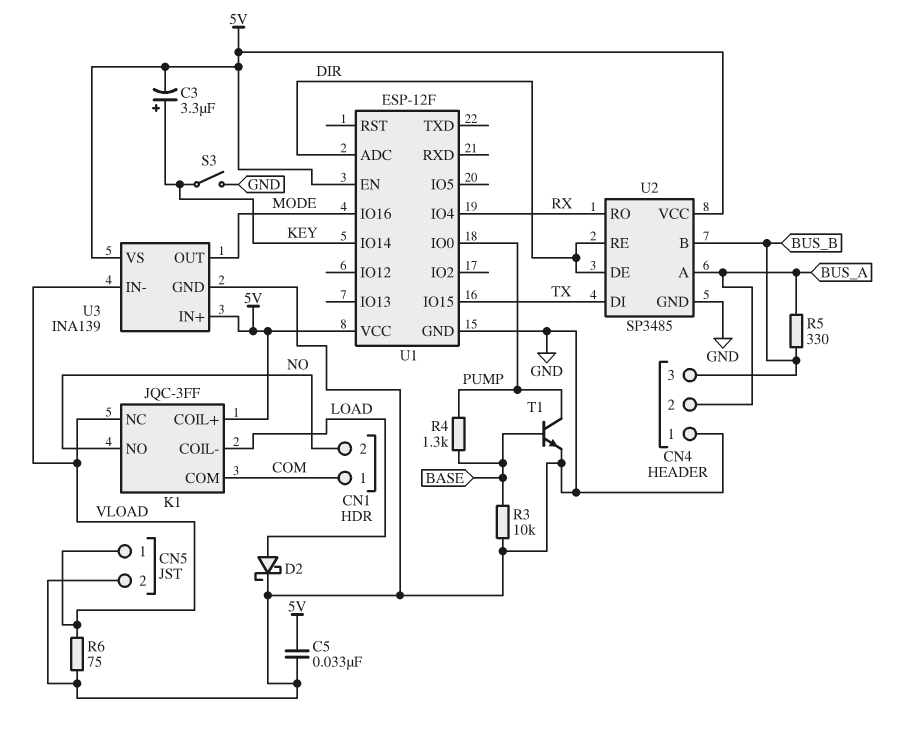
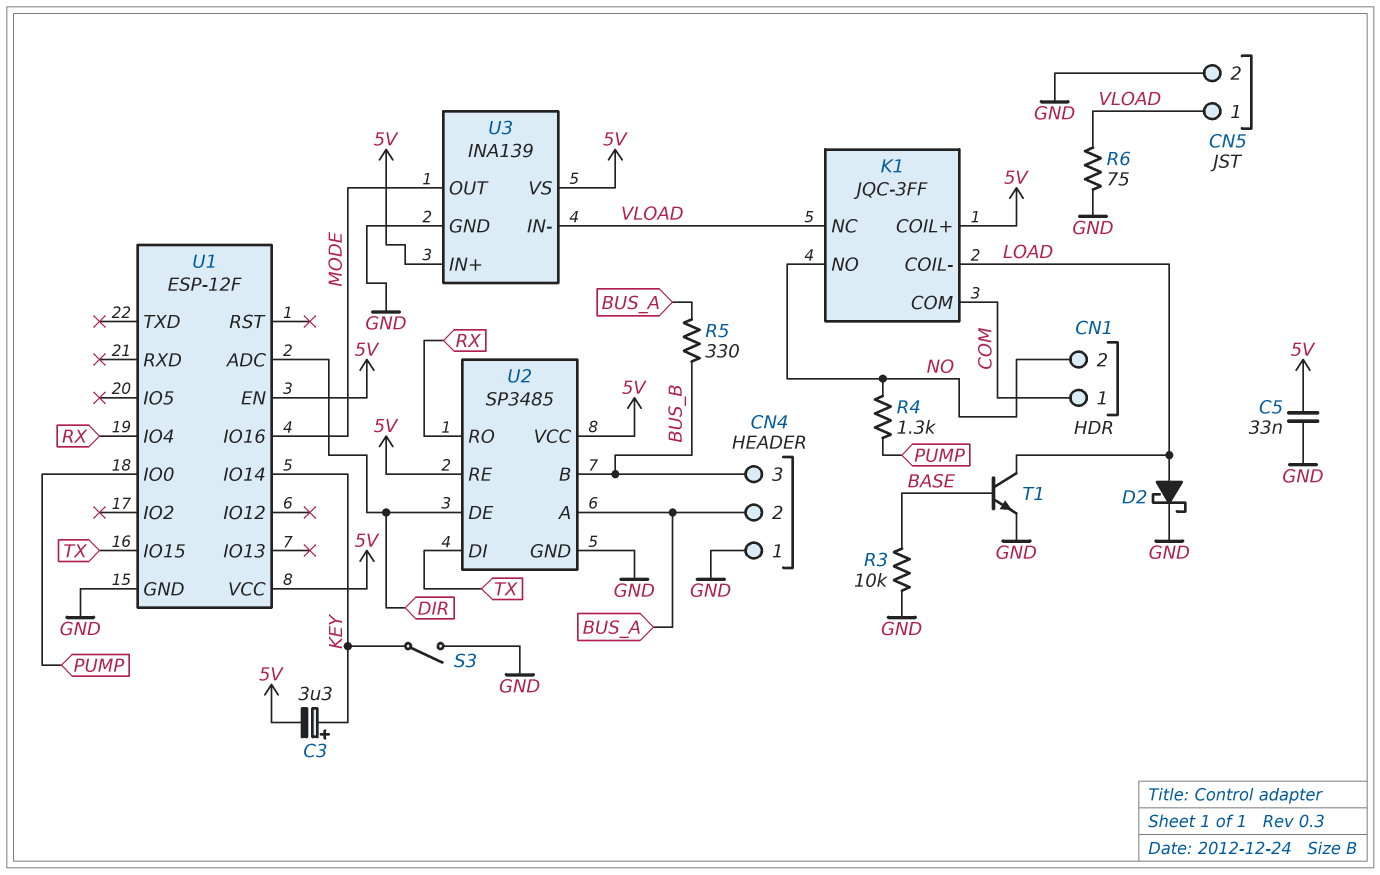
R4: 1.3k (BASE, PUMP) -> 1.3k (NO, PUMP)
T1: NPN (B BASE, C PUMP, E GND) -> NPN (B BASE, C LOAD, E GND)
U2 pin RE: DIR -> 5V

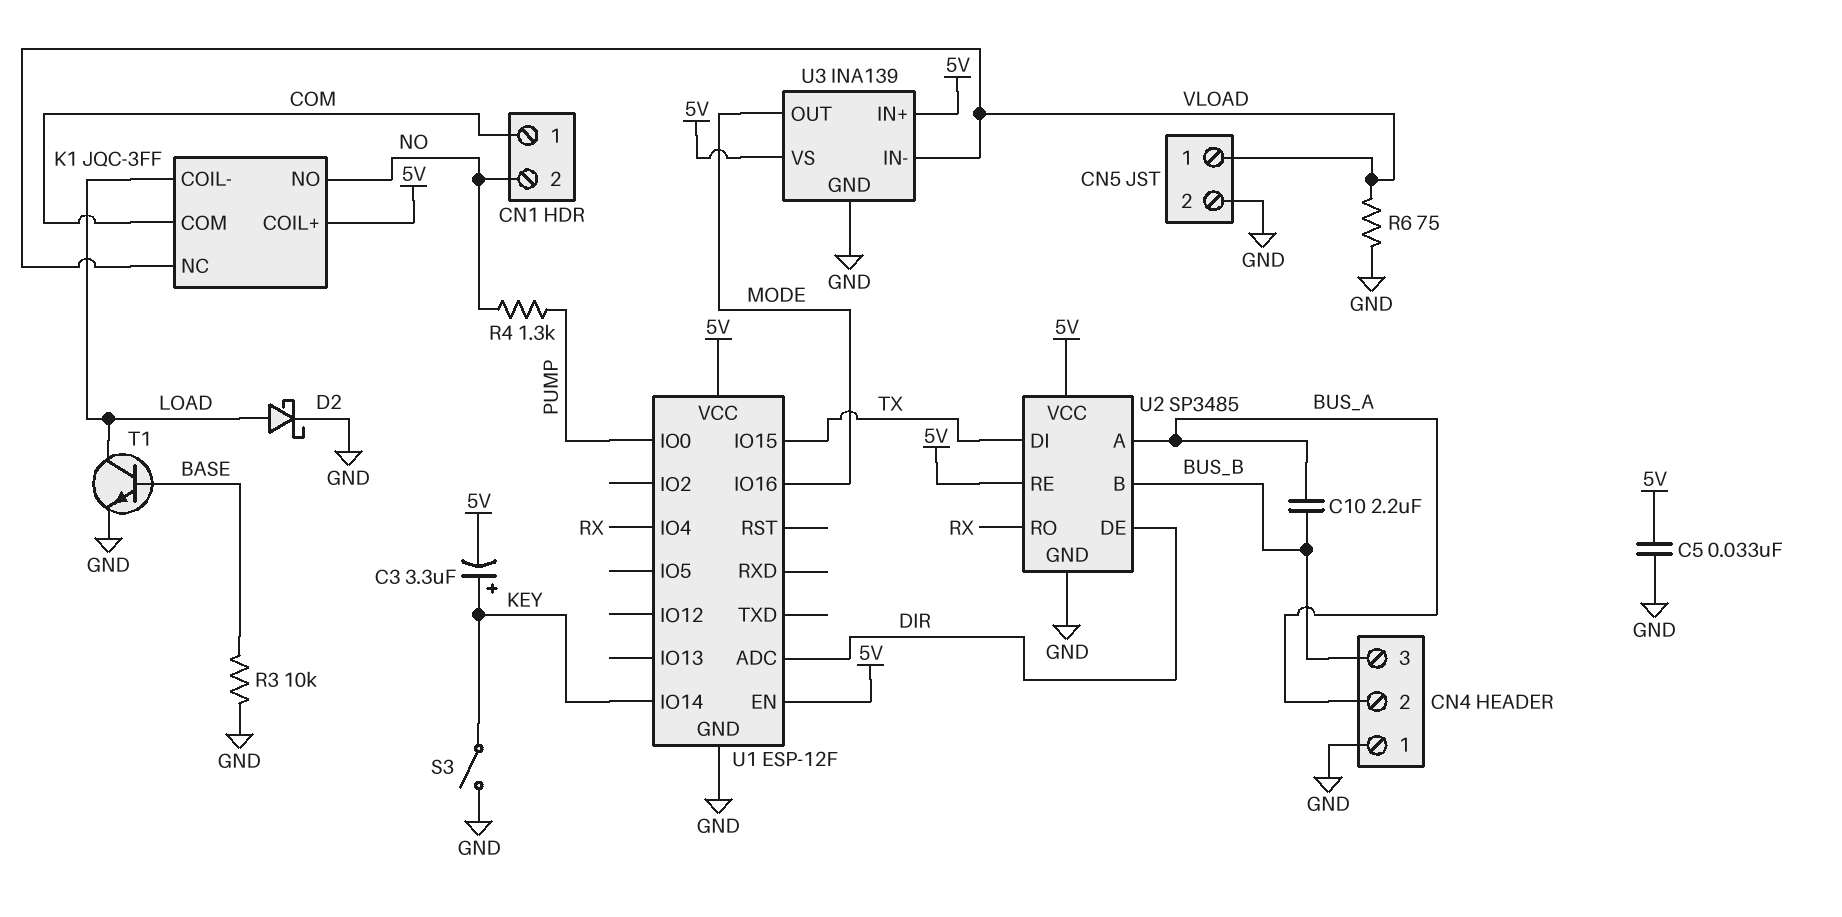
C10: none -> 2.2uF (BUS_A, BUS_B)
R5: 330 (BUS_A, BUS_B) -> none

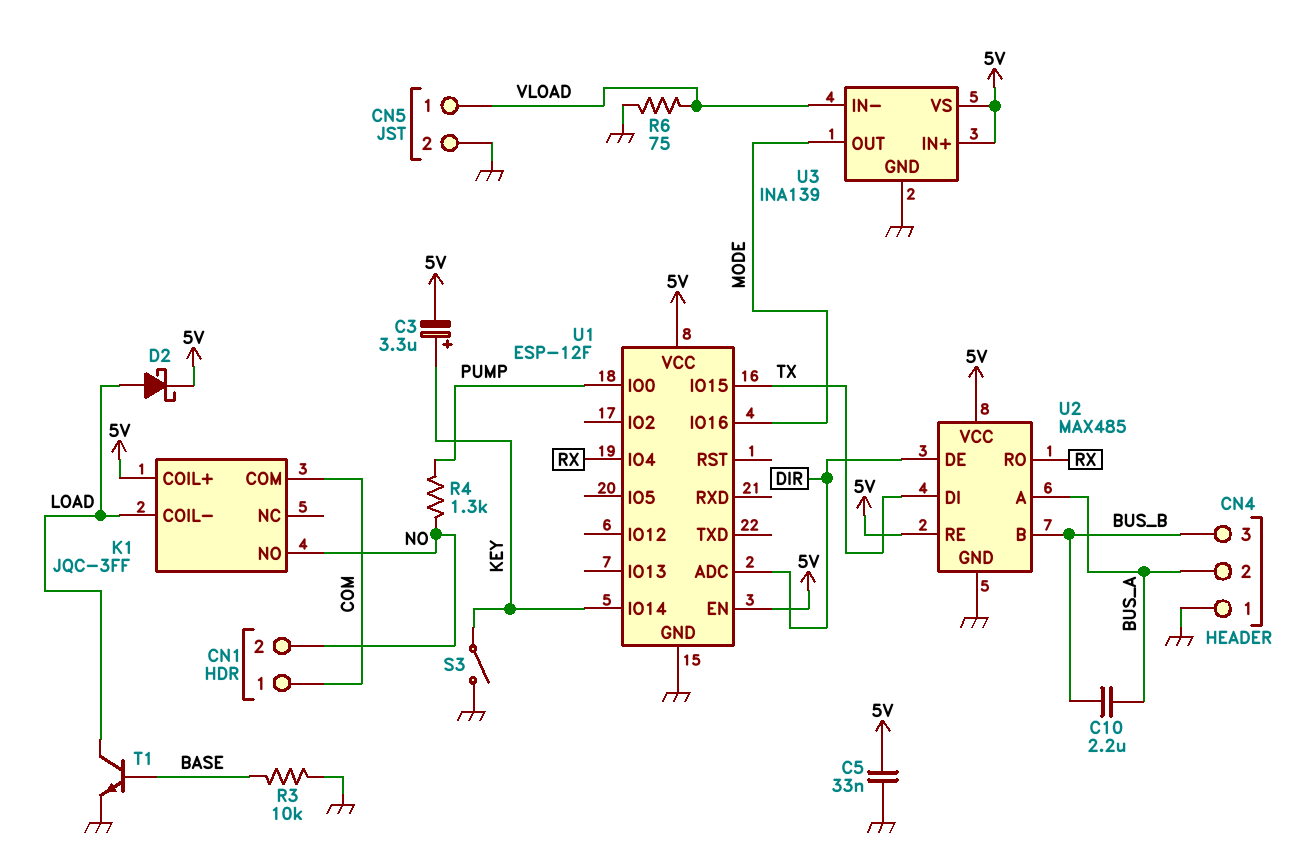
D2: schottky (A LOAD, K GND) -> schottky (A LOAD, K 5V)
K1 pin NC: VLOAD -> none
U2: SP3485 -> MAX485

